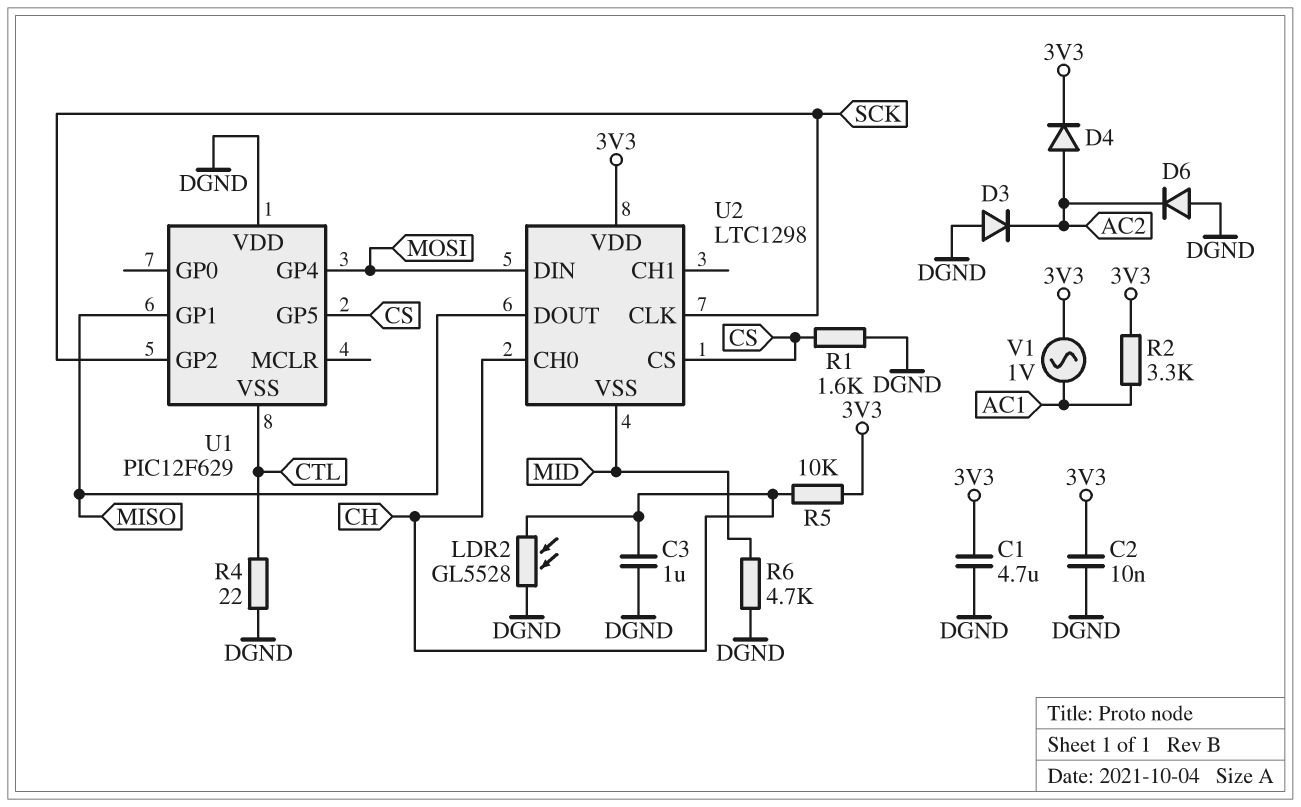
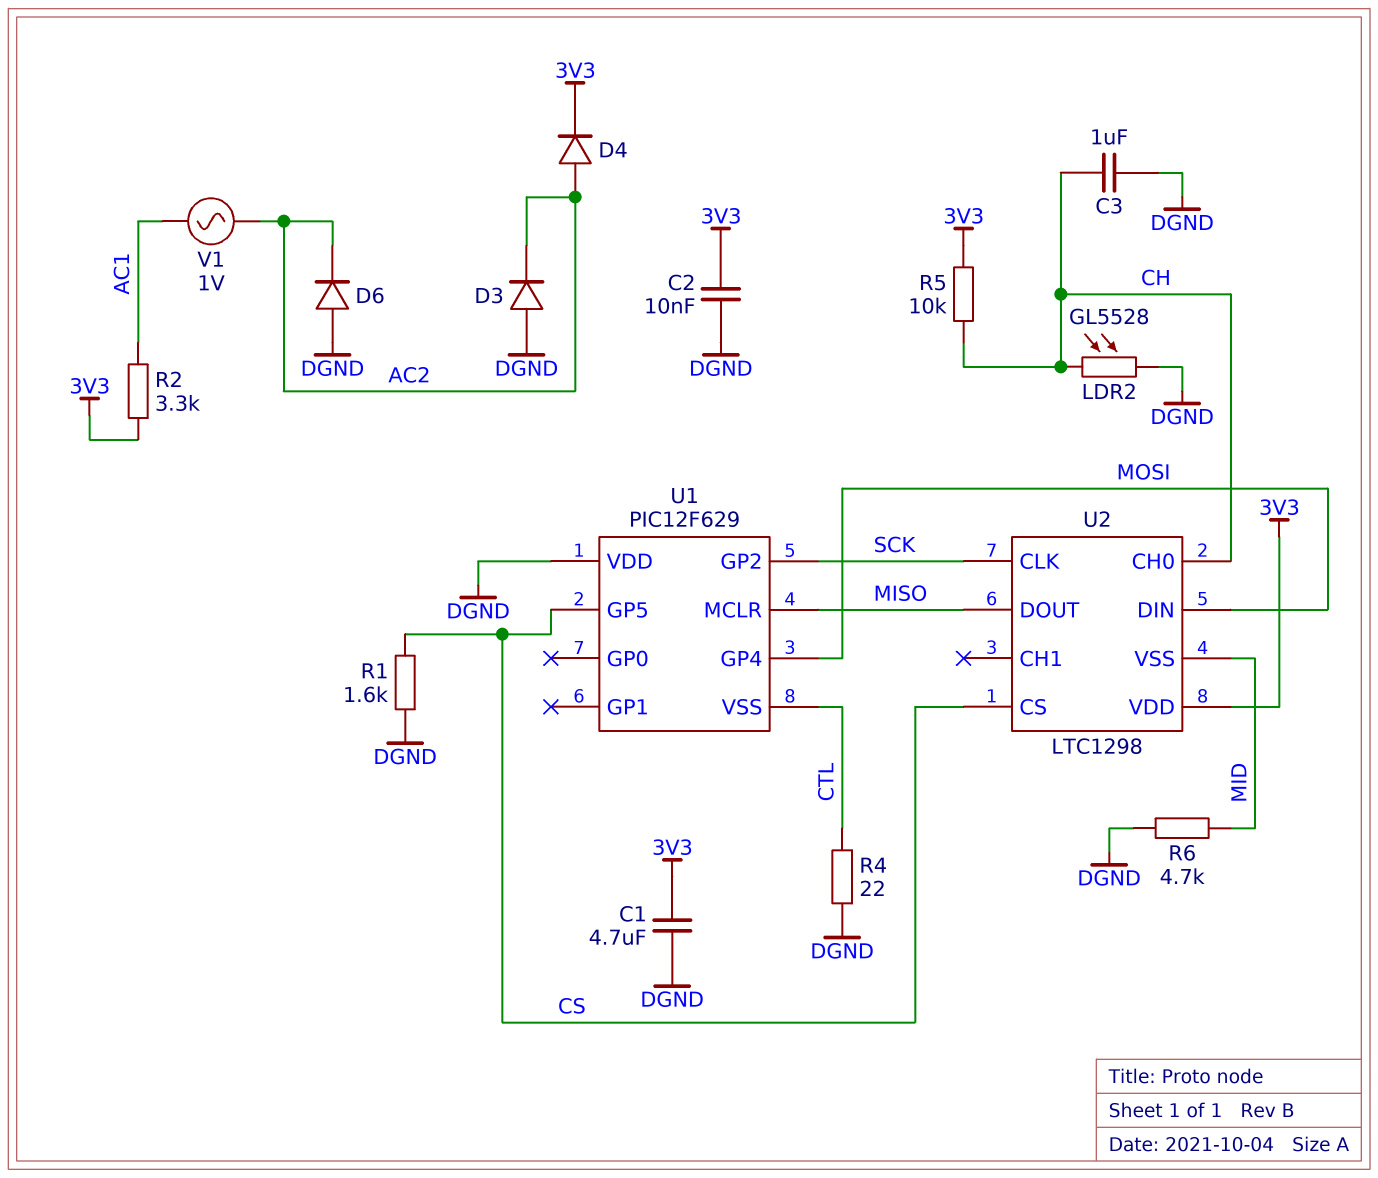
U1 pin GP1: MISO -> none
U1 pin MCLR: none -> MISO
V1: AC 1V (3V3, AC1) -> AC 1V (AC1, AC2)

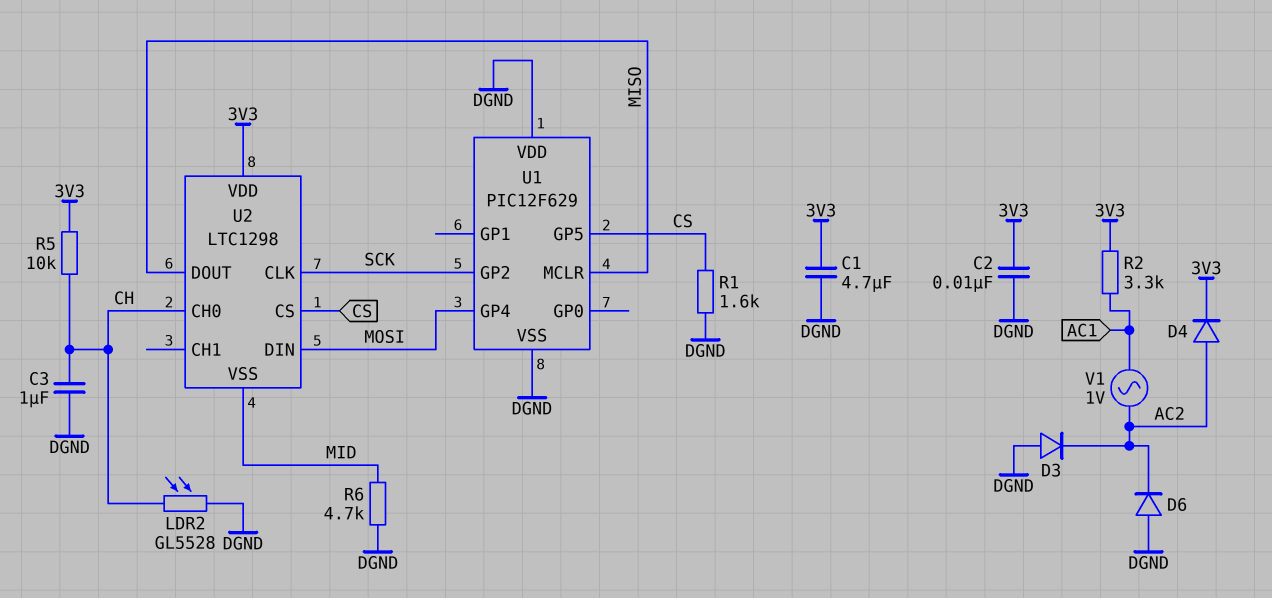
R4: 22 (CTL, DGND) -> none
U1 pin VSS: CTL -> DGND

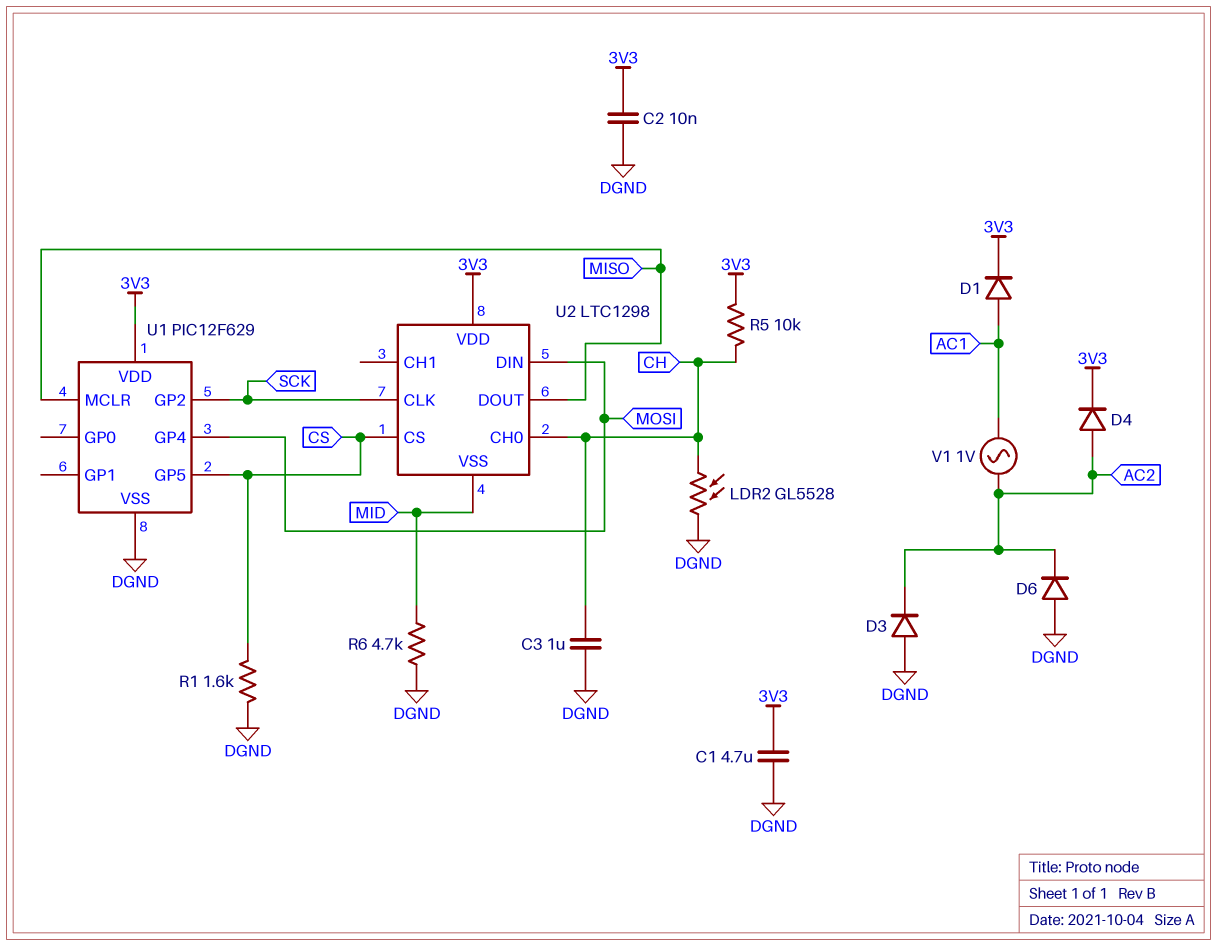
D1: none -> diode (A AC1, K 3V3)
R2: 3.3k (3V3, AC1) -> none
U1 pin VDD: DGND -> 3V3

